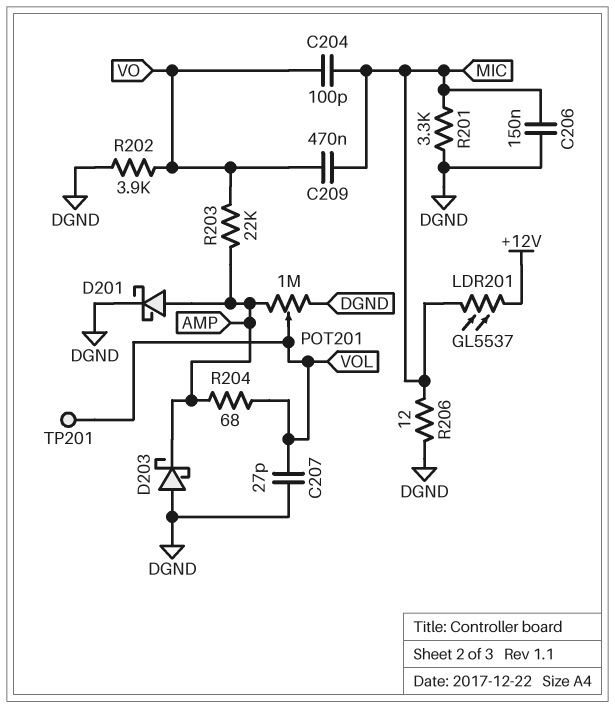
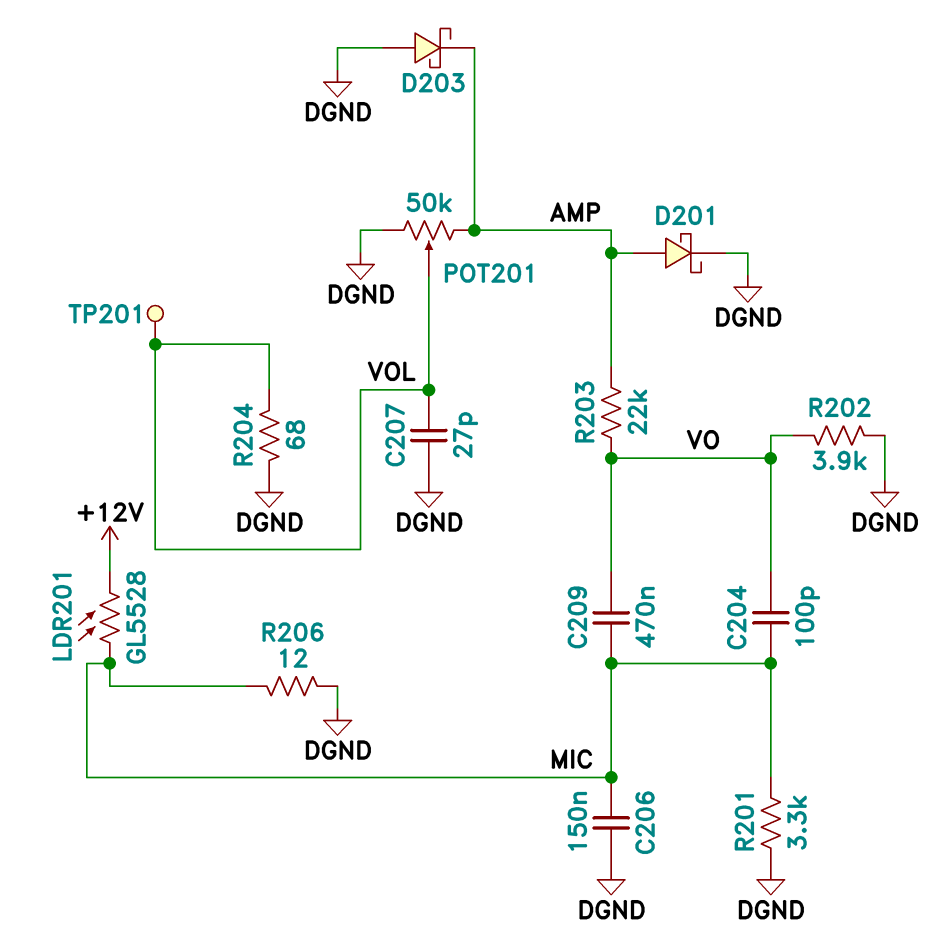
LDR201: GL5537 (+12V, MIC) -> GL5528 (+12V, MIC)
POT201: 1M (AMP, DGND, wiper VOL) -> 50k (AMP, DGND, wiper VOL)
R204: 68 (AMP, VOL) -> 68 (DGND, VOL)

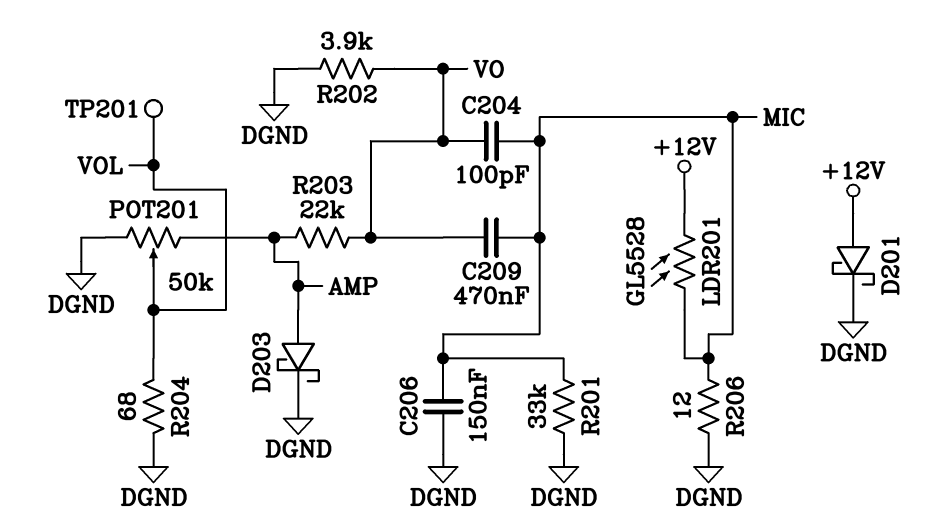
C207: 27pF (DGND, VOL) -> none
D201: schottky (A AMP, K DGND) -> schottky (A +12V, K DGND)
D203: schottky (A DGND, K AMP) -> schottky (A AMP, K DGND)
R201: 3.3k (DGND, MIC) -> 33k (DGND, MIC)

